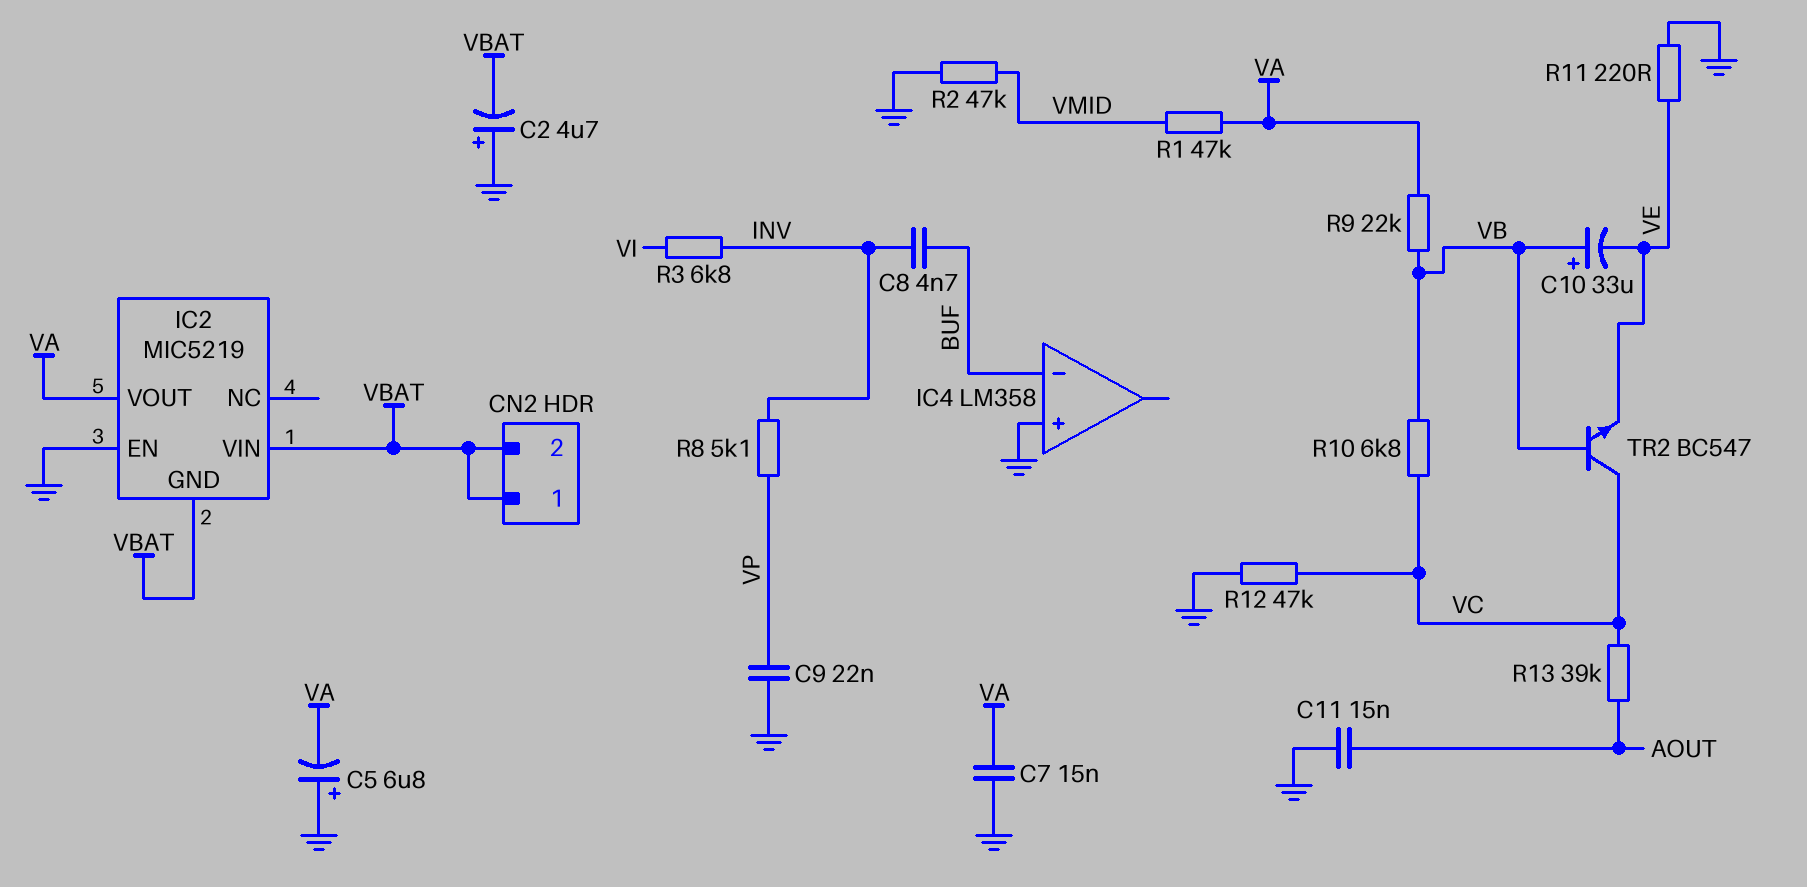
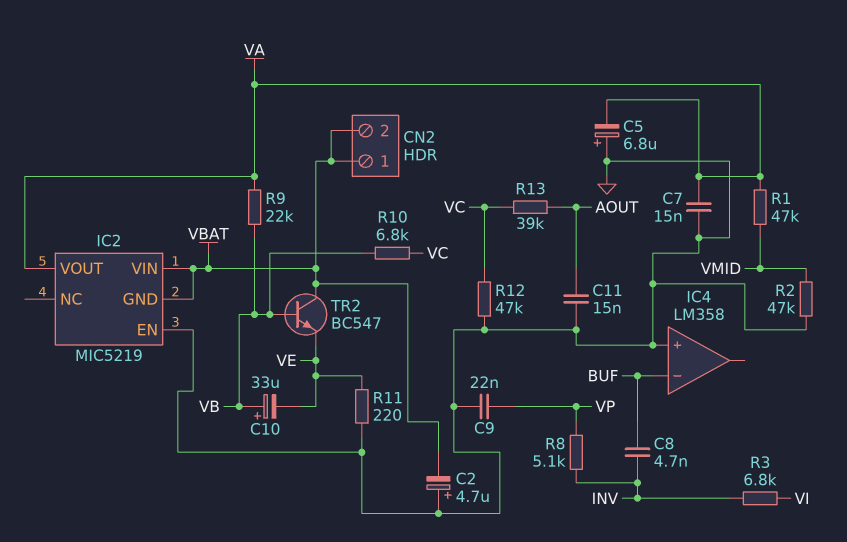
TR2: NPN BC547 (B VB, C VC, E VE) -> NPN BC547 (B VB, C VBAT, E VE)

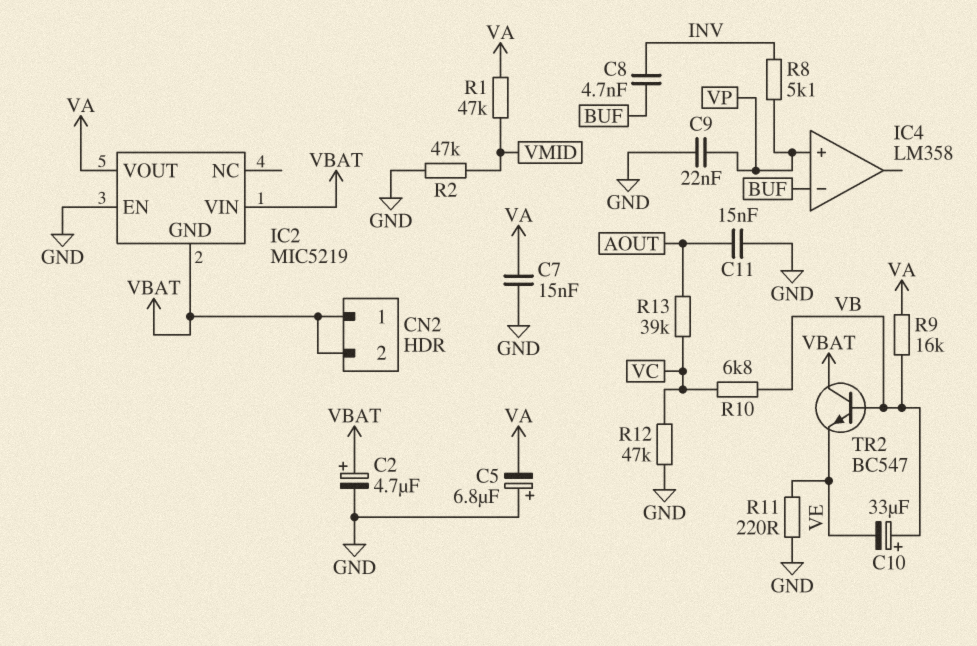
C2: 4.7uF (plus GND, minus VBAT) -> 4.7uF (plus VBAT, minus GND)
IC4 pin in+: GND -> VP
R3: 6.8k (INV, VI) -> none
R9: 22k (VA, VB) -> 16k (VA, VB)

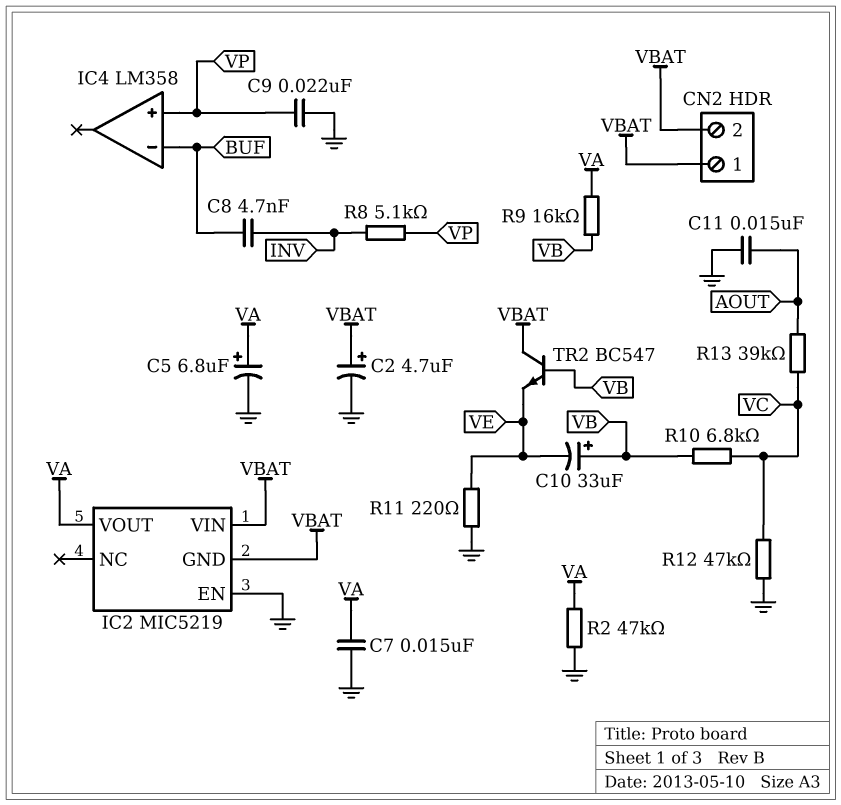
C5: 6.8uF (plus GND, minus VA) -> 6.8uF (plus VA, minus GND)
R1: 47k (VA, VMID) -> none
R2: 47k (GND, VMID) -> 47k (GND, VA)

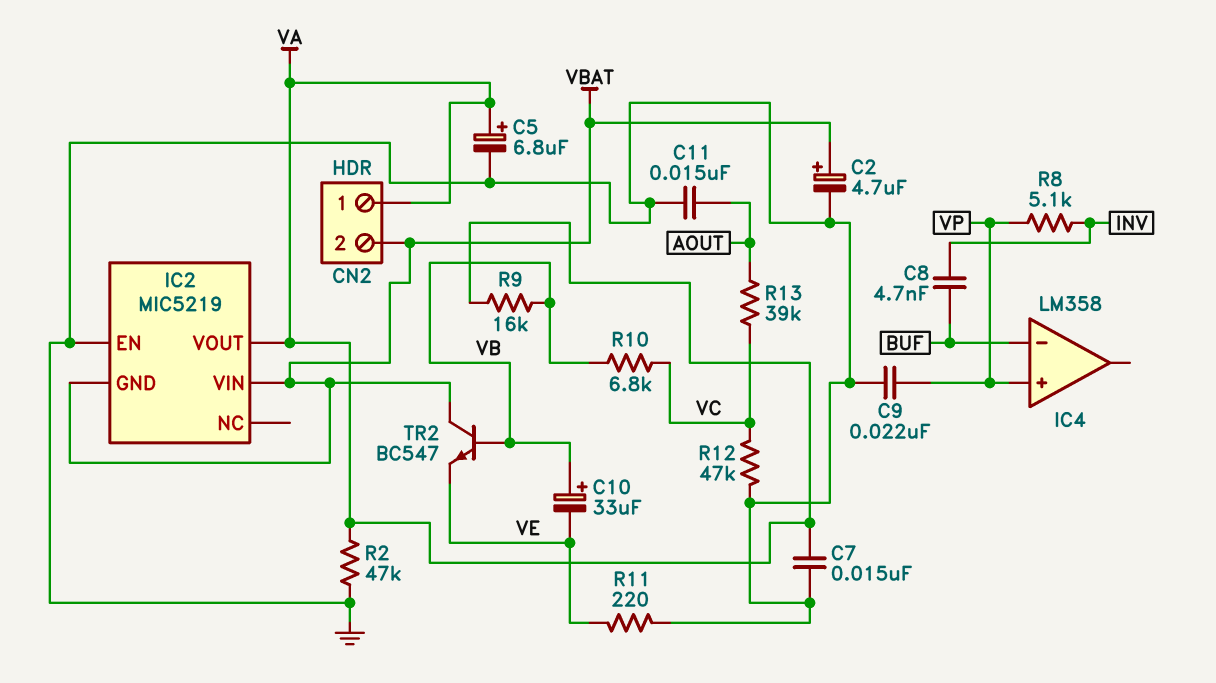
CN2 pin 1: VBAT -> VA

